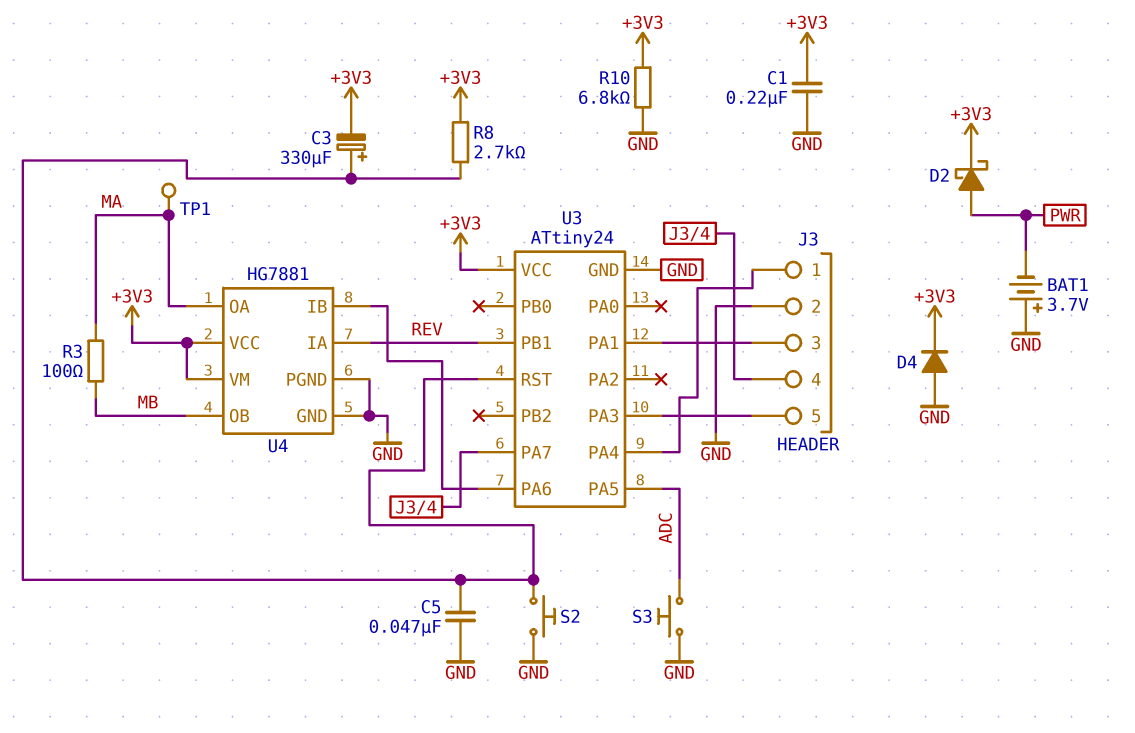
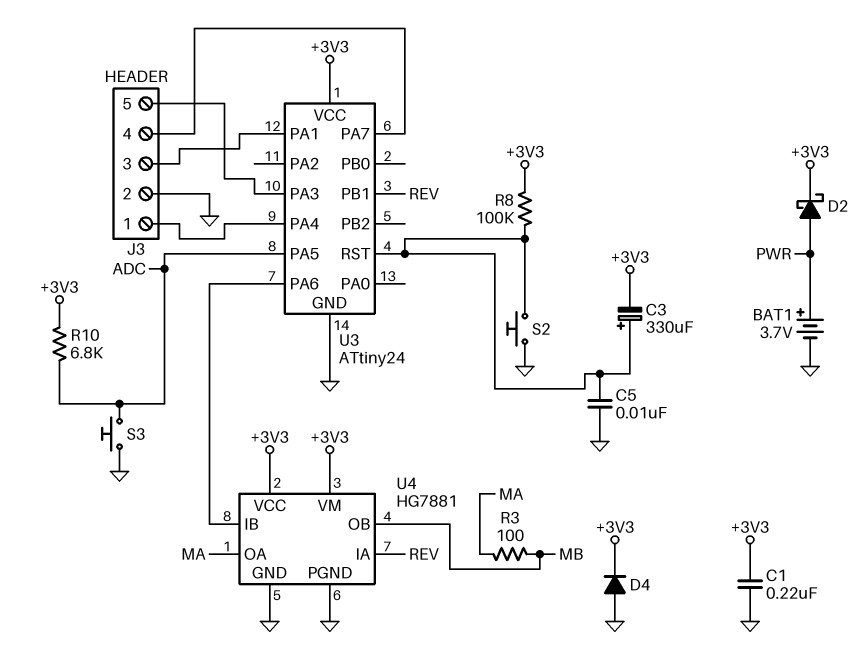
BAT1: 3.7V (plus GND, minus PWR) -> 3.7V (plus PWR, minus GND)
C5: 47nF (GND, U3/RST) -> 10nF (GND, U3/RST)
R8: 2.7k (+3V3, U3/RST) -> 100k (+3V3, U3/RST)
R10: 6.8k (+3V3, GND) -> 6.8k (+3V3, ADC)
TP1: test point (MA) -> none

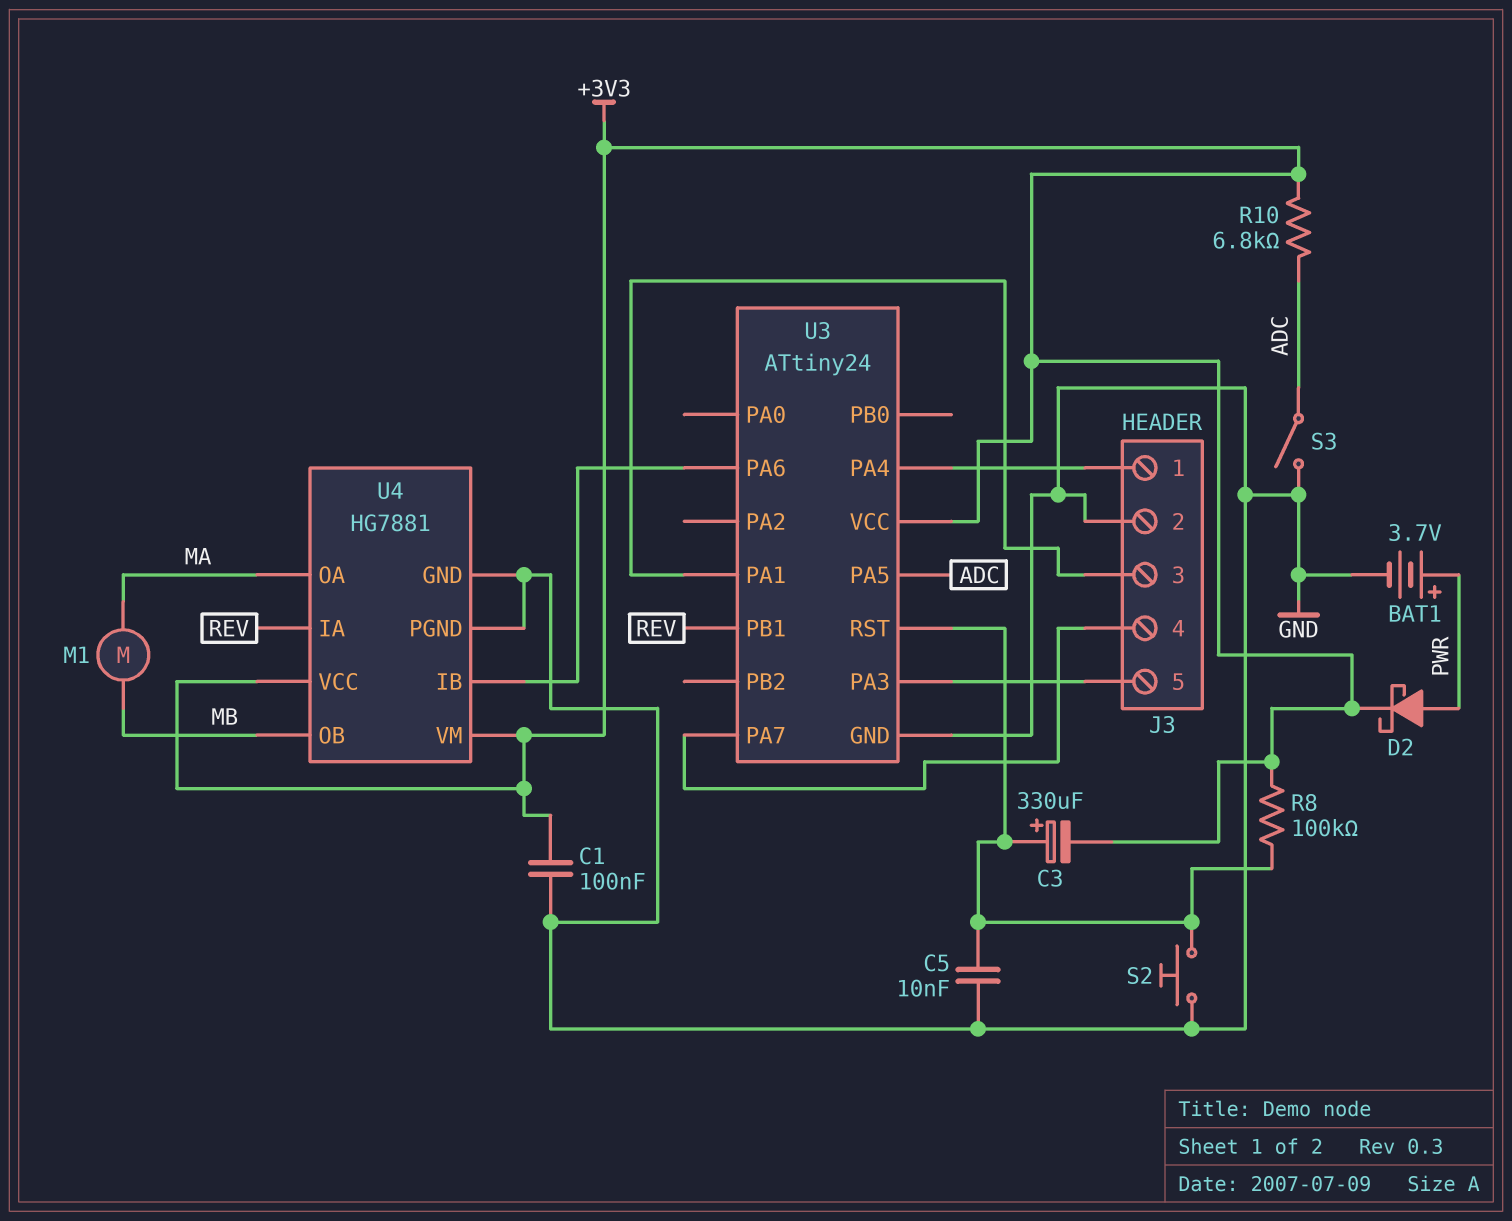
C1: 220nF (+3V3, GND) -> 100nF (+3V3, GND)
D4: diode (A GND, K +3V3) -> none
M1: none -> motor (MA, MB)
R3: 100 (MA, MB) -> none
S3: button (ADC, GND) -> switch (ADC, GND)

